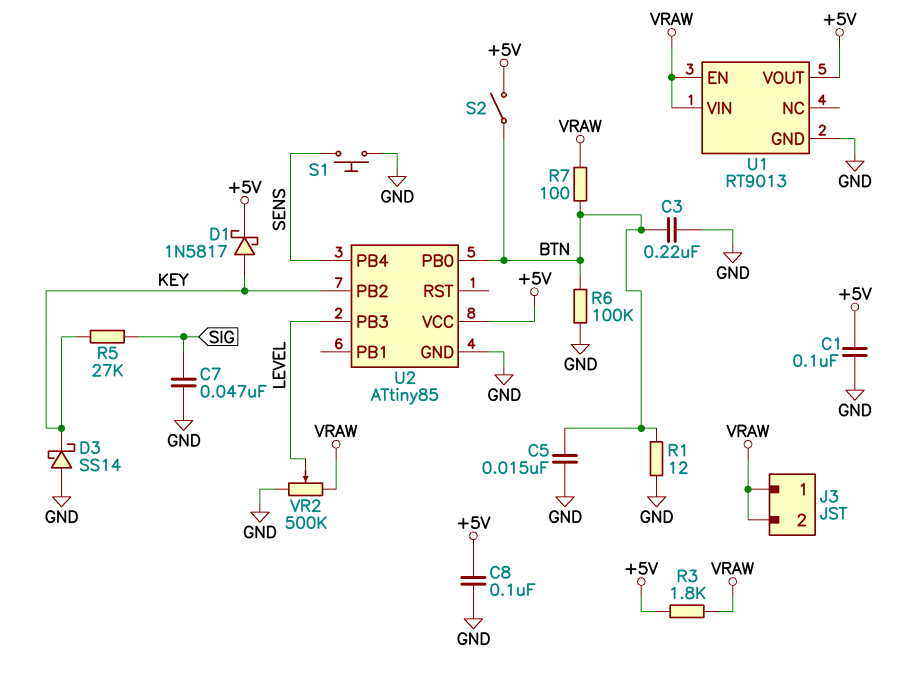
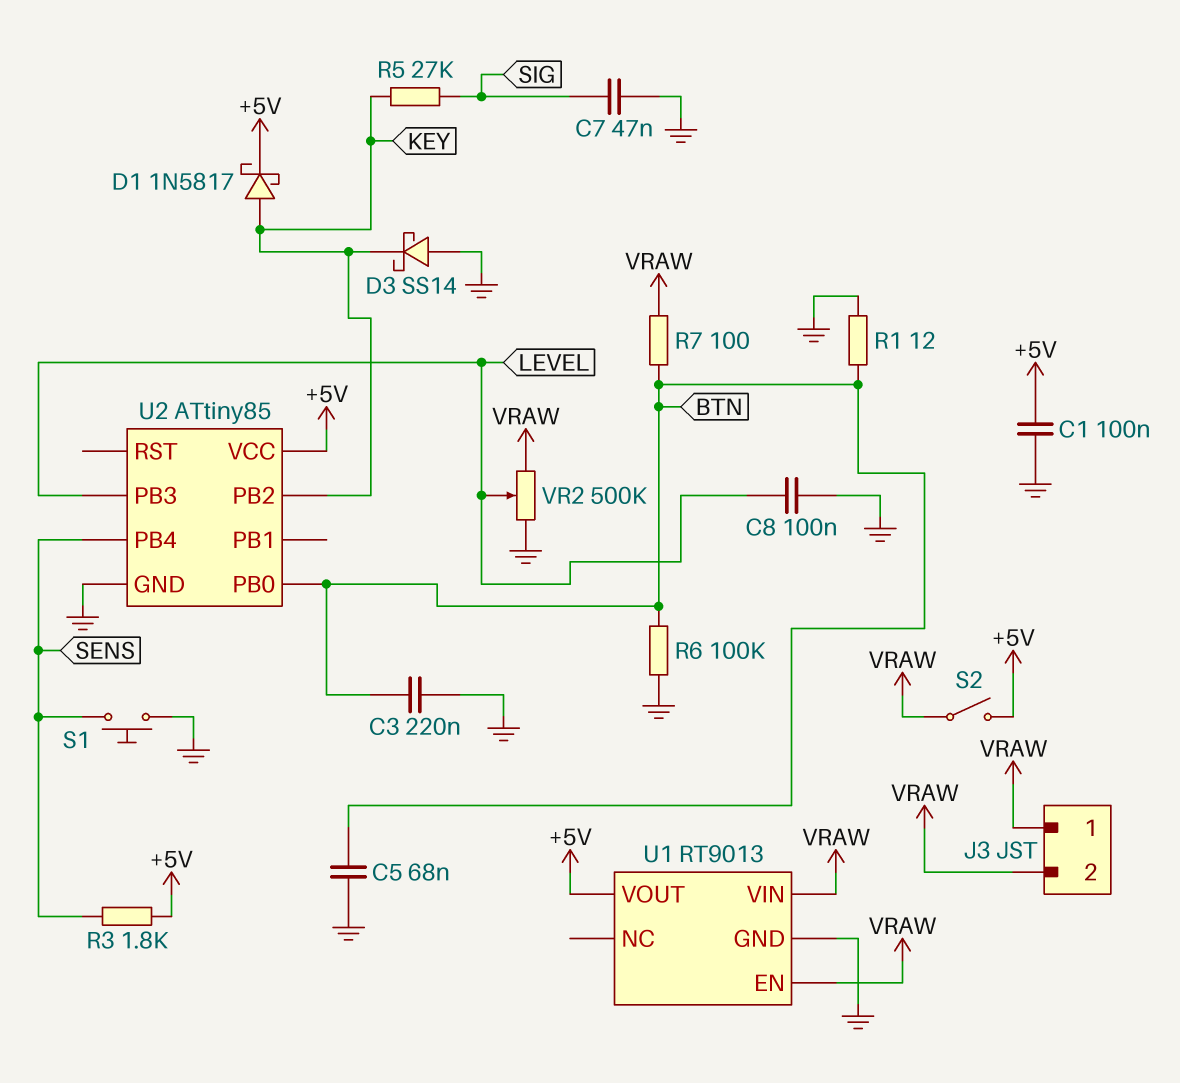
C5: 15nF (BTN, GND) -> 68nF (BTN, GND)
C8: 100nF (+5V, GND) -> 100nF (GND, LEVEL)
R3: 1.8k (+5V, VRAW) -> 1.8k (+5V, SENS)
S2: switch (+5V, BTN) -> switch (+5V, VRAW)

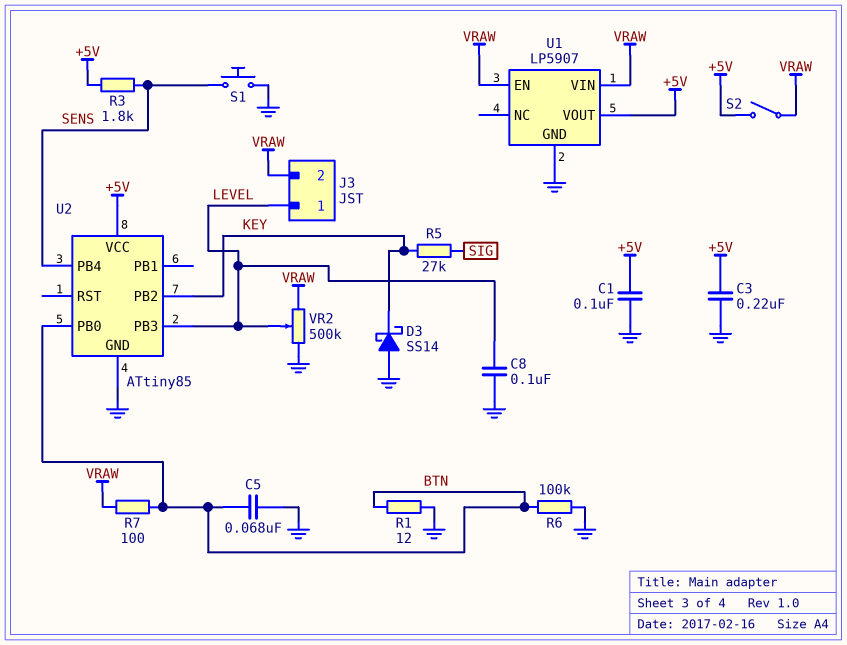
C3: 220nF (BTN, GND) -> 220nF (+5V, GND)
C7: 47nF (GND, SIG) -> none
D1: schottky 1N5817 (A KEY, K +5V) -> none
J3 pin 1: VRAW -> LEVEL
U1: RT9013 -> LP5907

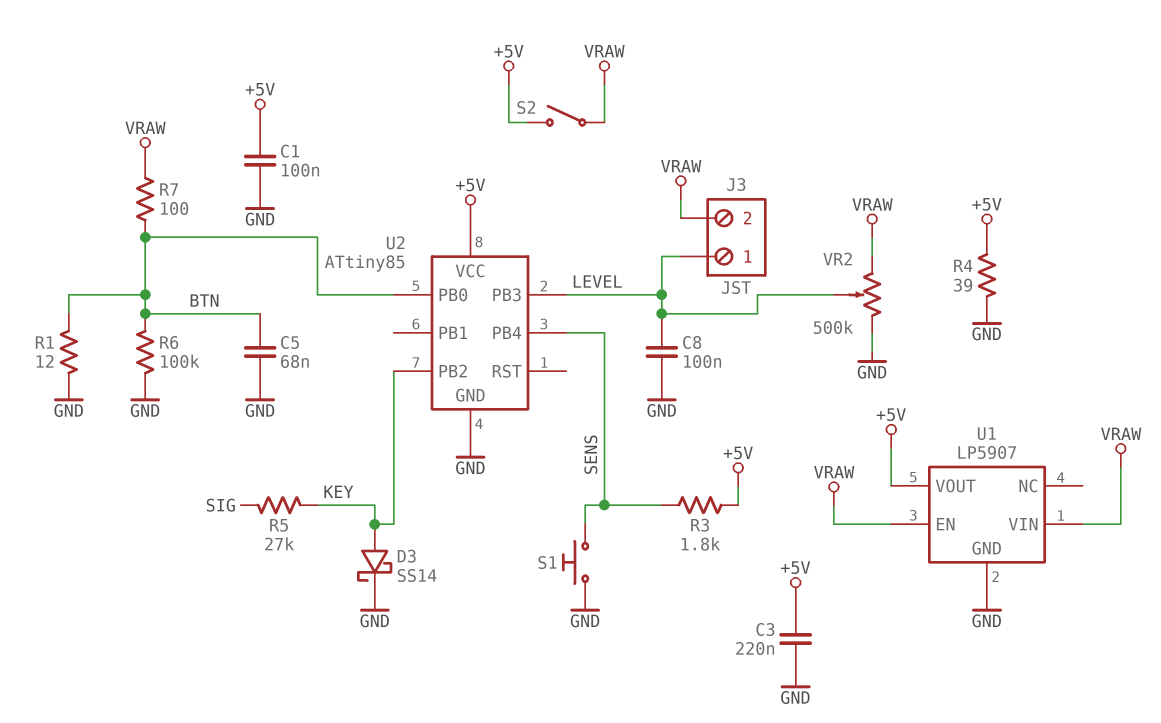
D3: schottky SS14 (A GND, K KEY) -> schottky SS14 (A KEY, K GND)
R4: none -> 39 (+5V, GND)

